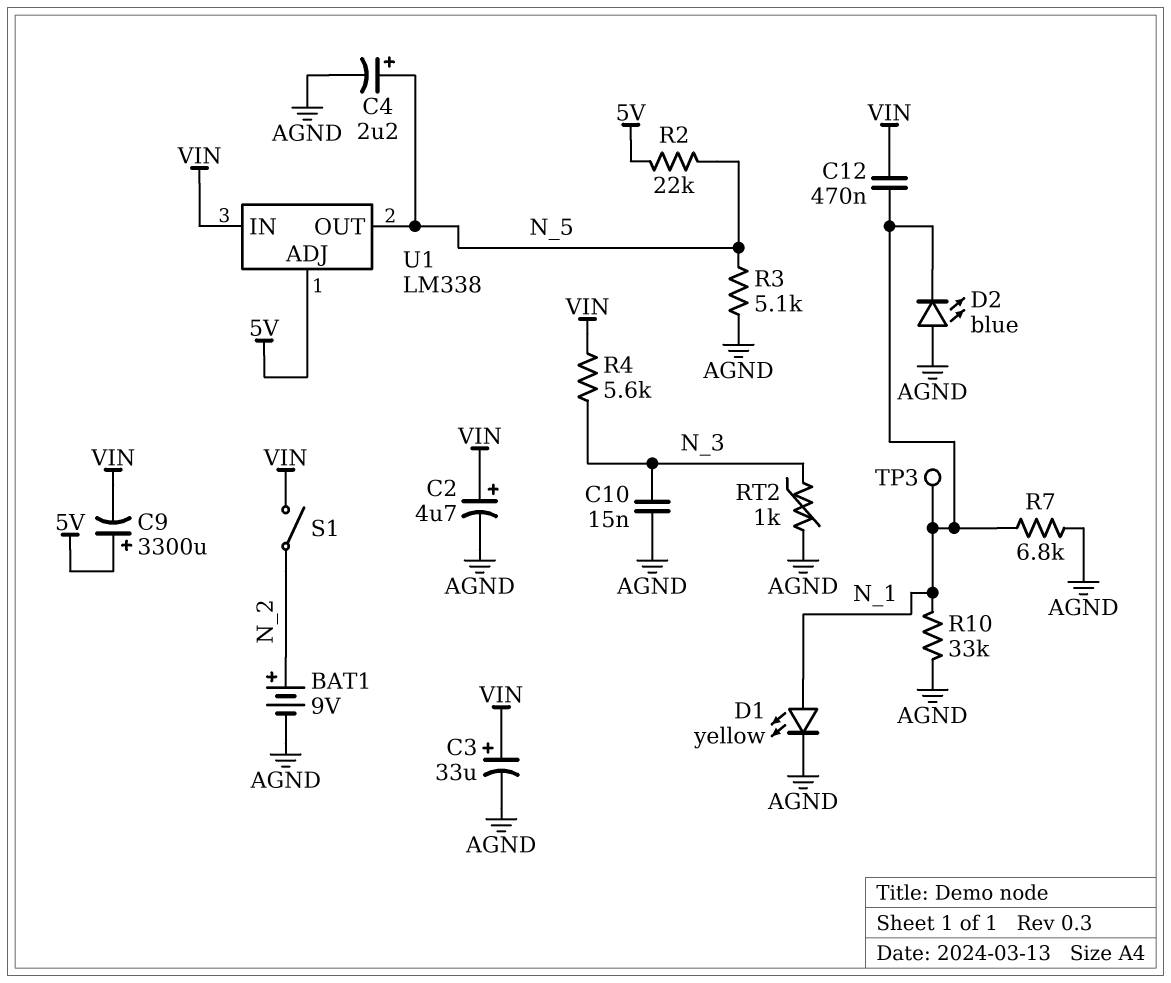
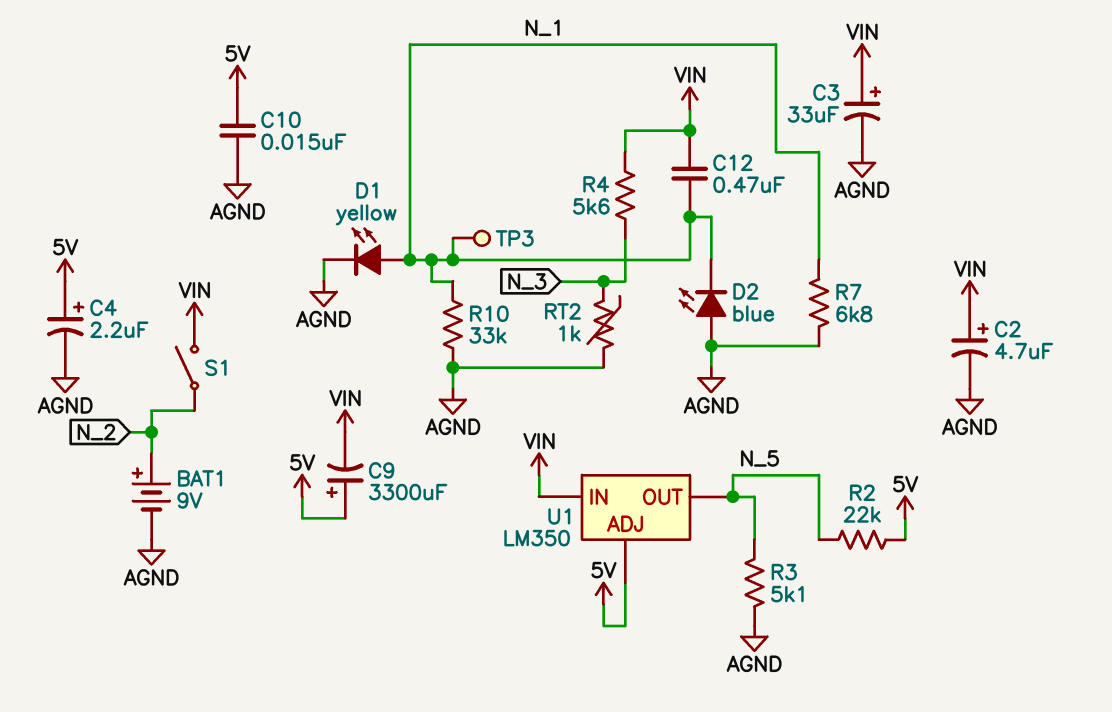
C4: 2.2uF (plus N_5, minus AGND) -> 2.2uF (plus 5V, minus AGND)
C10: 15nF (AGND, N_3) -> 15nF (5V, AGND)
U1: LM338 -> LM350

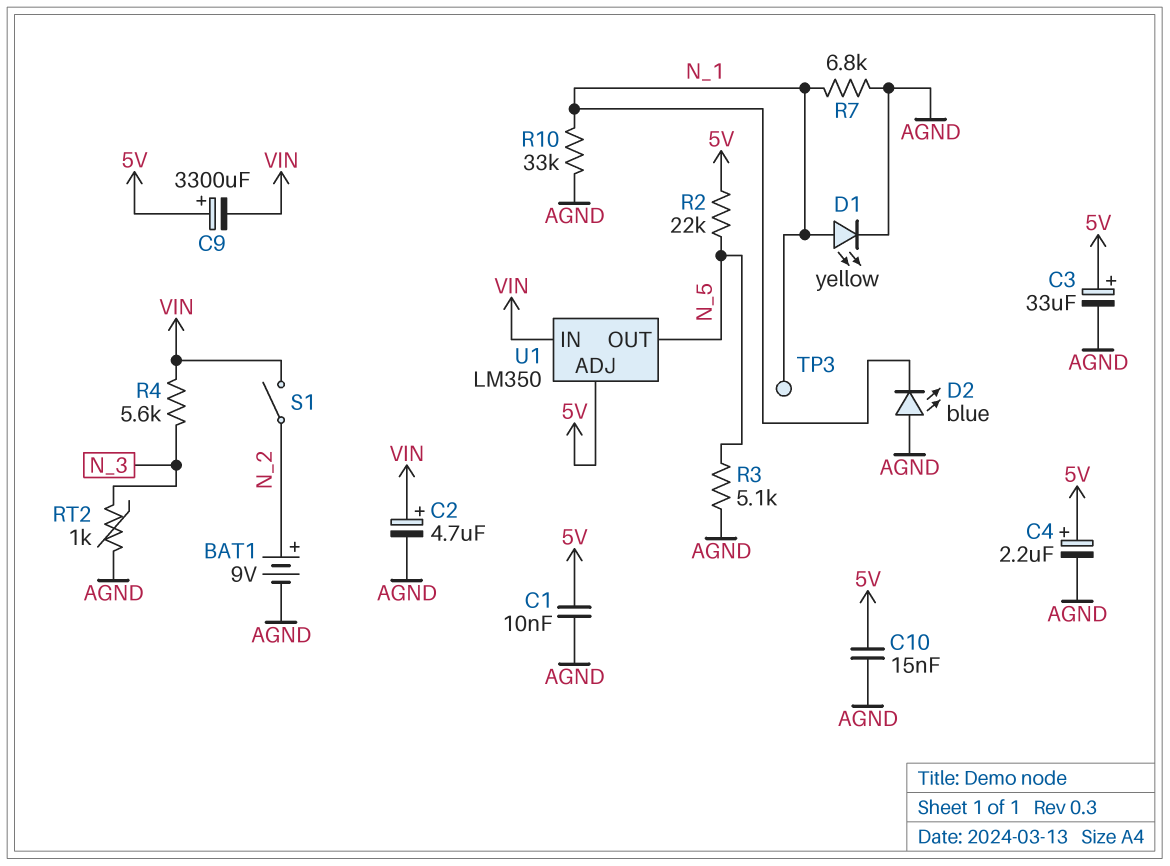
C1: none -> 10nF (5V, AGND)
C3: 33uF (plus VIN, minus AGND) -> 33uF (plus 5V, minus AGND)
C12: 470nF (N_1, VIN) -> none

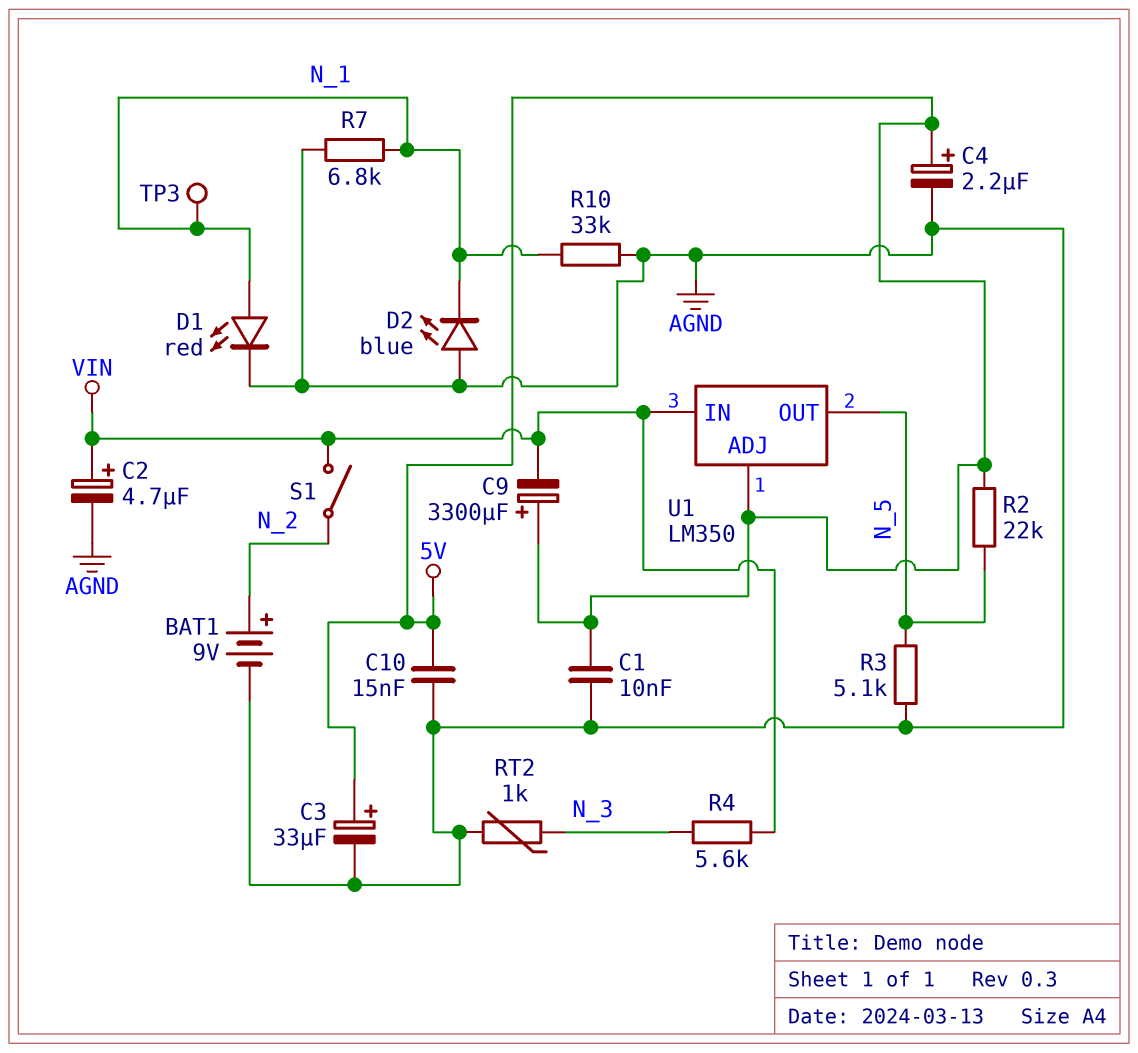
D1: LED yellow (A N_1, K AGND) -> LED red (A N_1, K AGND)

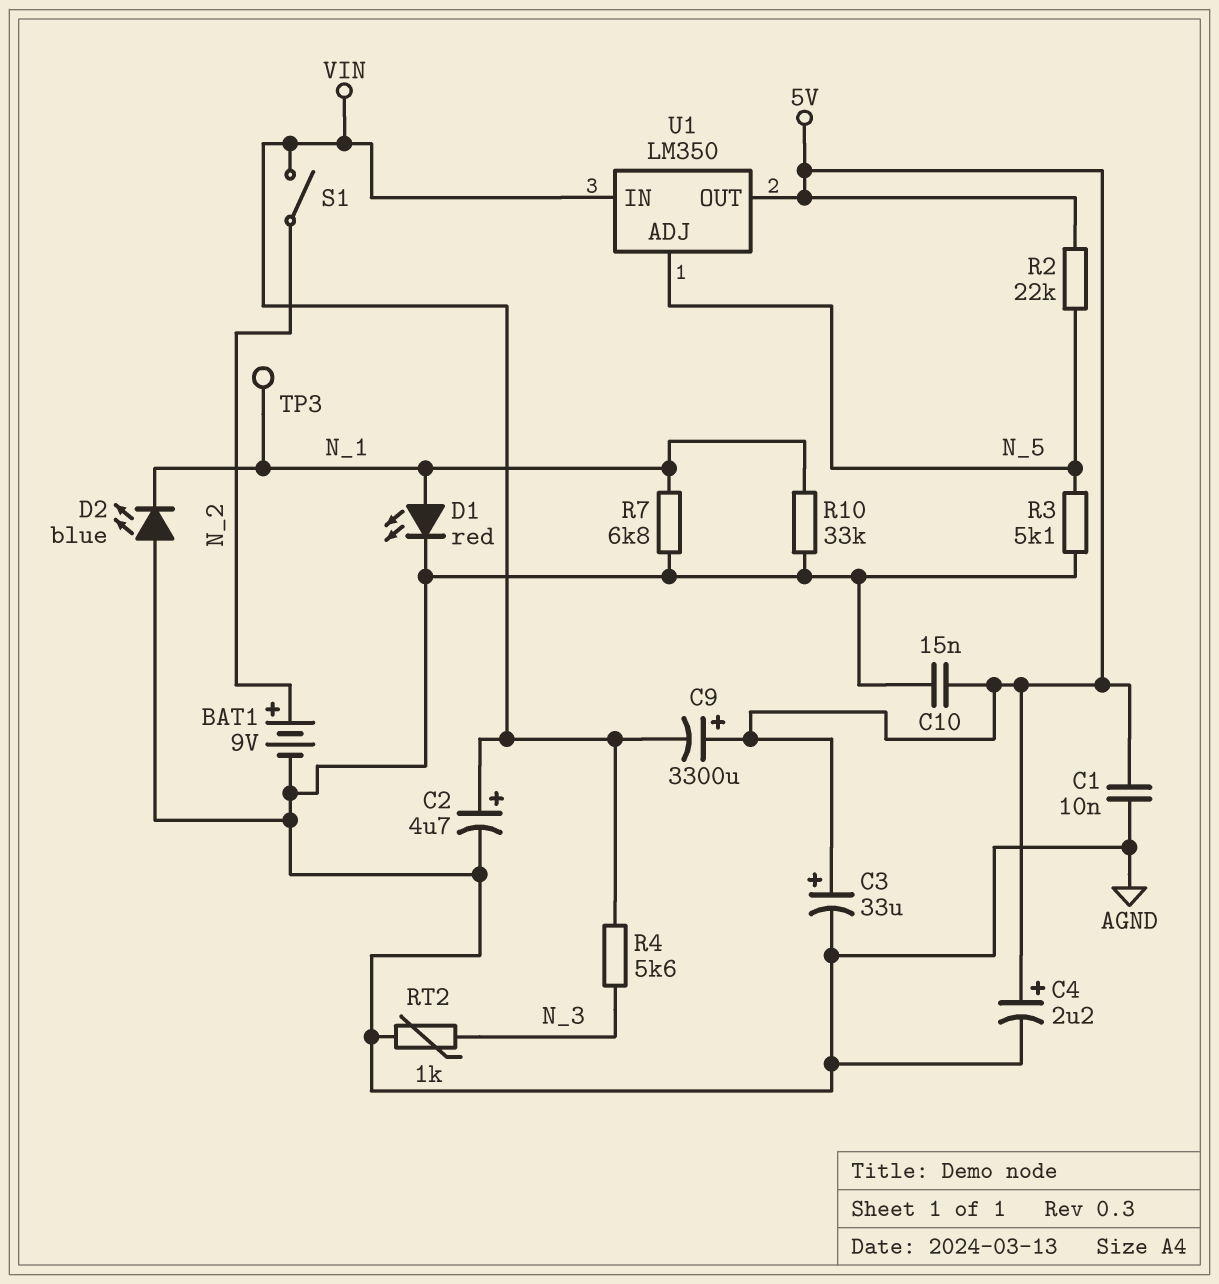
U1 pin ADJ: 5V -> N_5
U1 pin OUT: N_5 -> 5V

